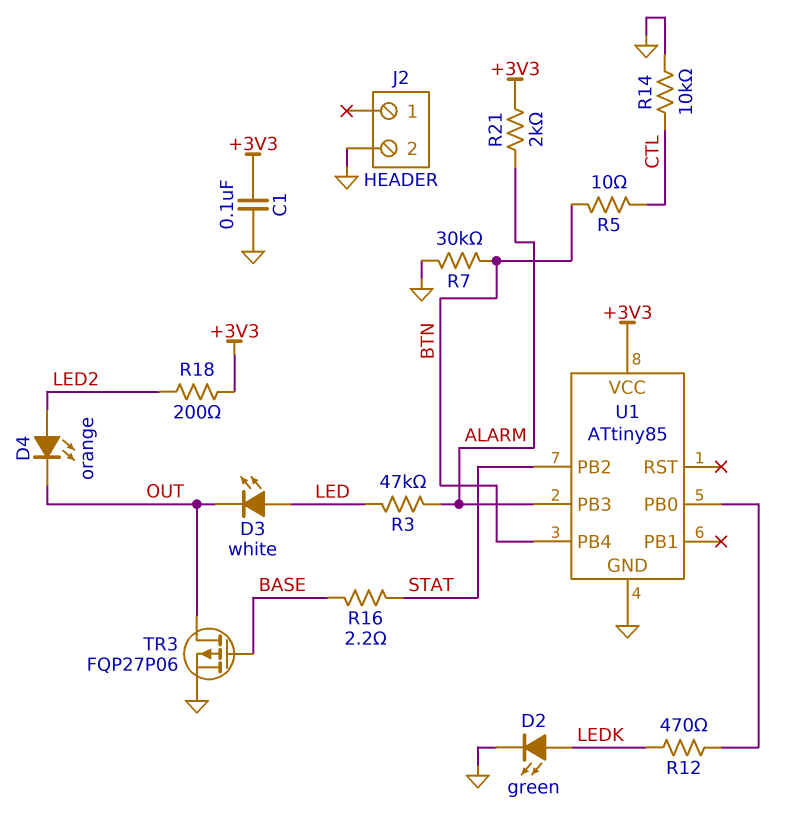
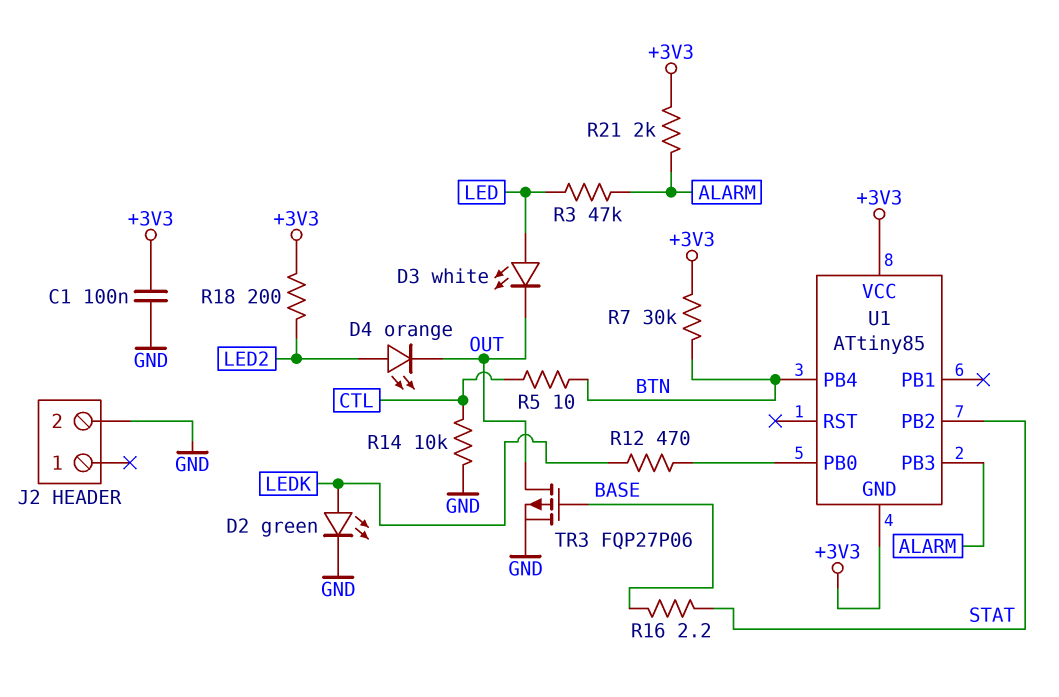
R7: 30k (BTN, GND) -> 30k (+3V3, BTN)
U1 pin GND: GND -> +3V3

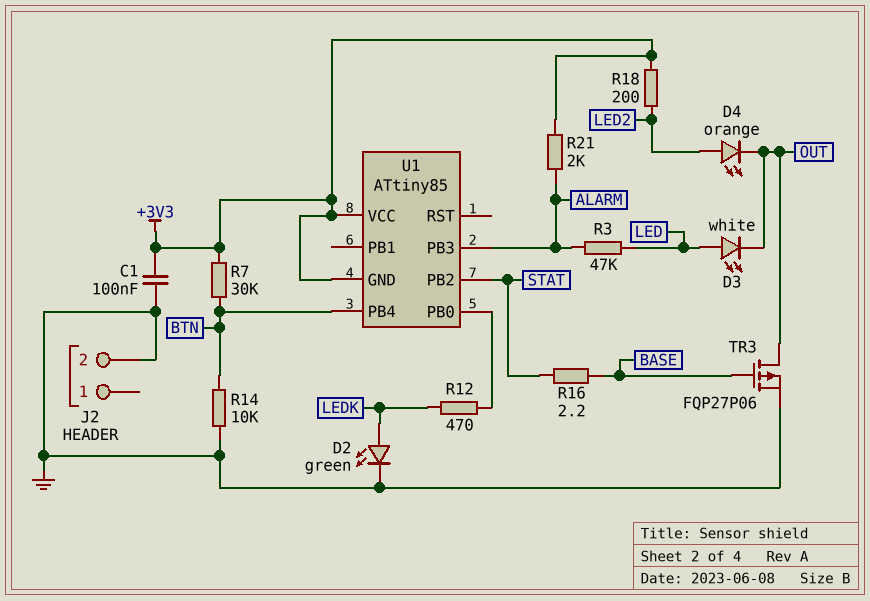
R5: 10 (BTN, CTL) -> none
R14: 10k (CTL, GND) -> 10k (BTN, GND)

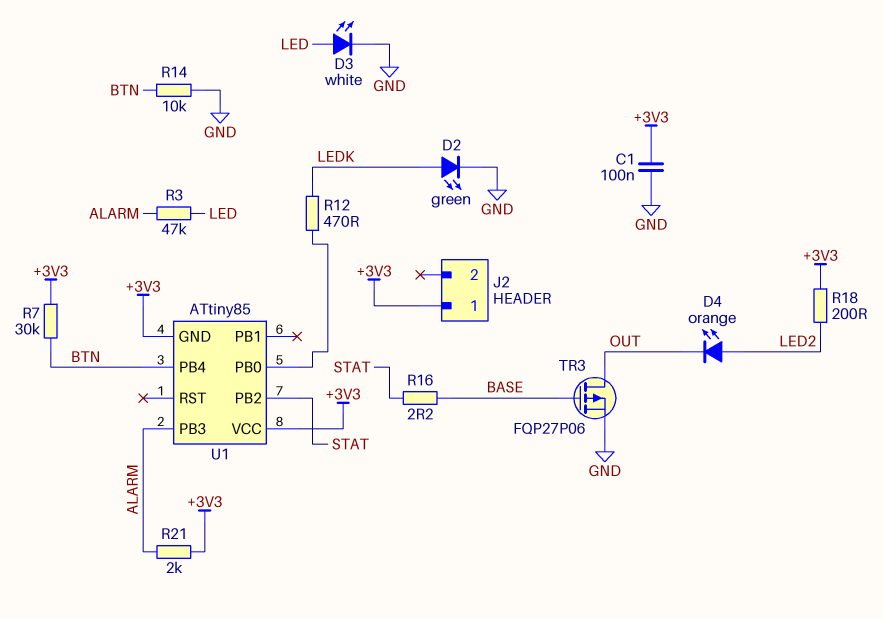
D3: LED white (A LED, K OUT) -> LED white (A LED, K GND)
J2 pin 1: none -> +3V3
J2 pin 2: GND -> none

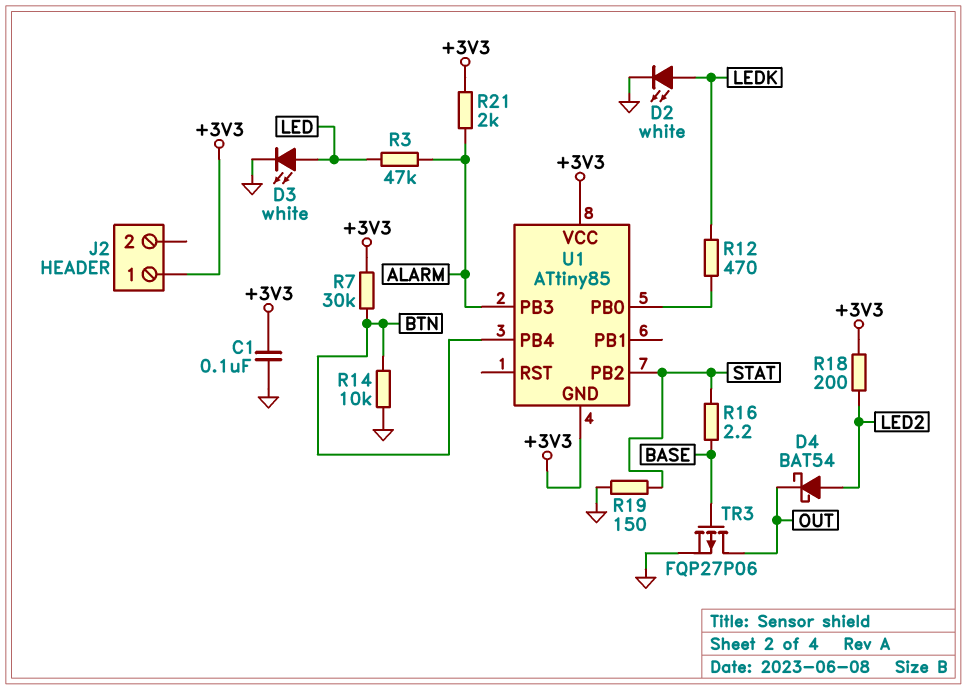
D2: LED green (A LEDK, K GND) -> LED white (A LEDK, K GND)
D4: LED orange (A LED2, K OUT) -> schottky BAT54 (A LED2, K OUT)
R19: none -> 150 (GND, STAT)

